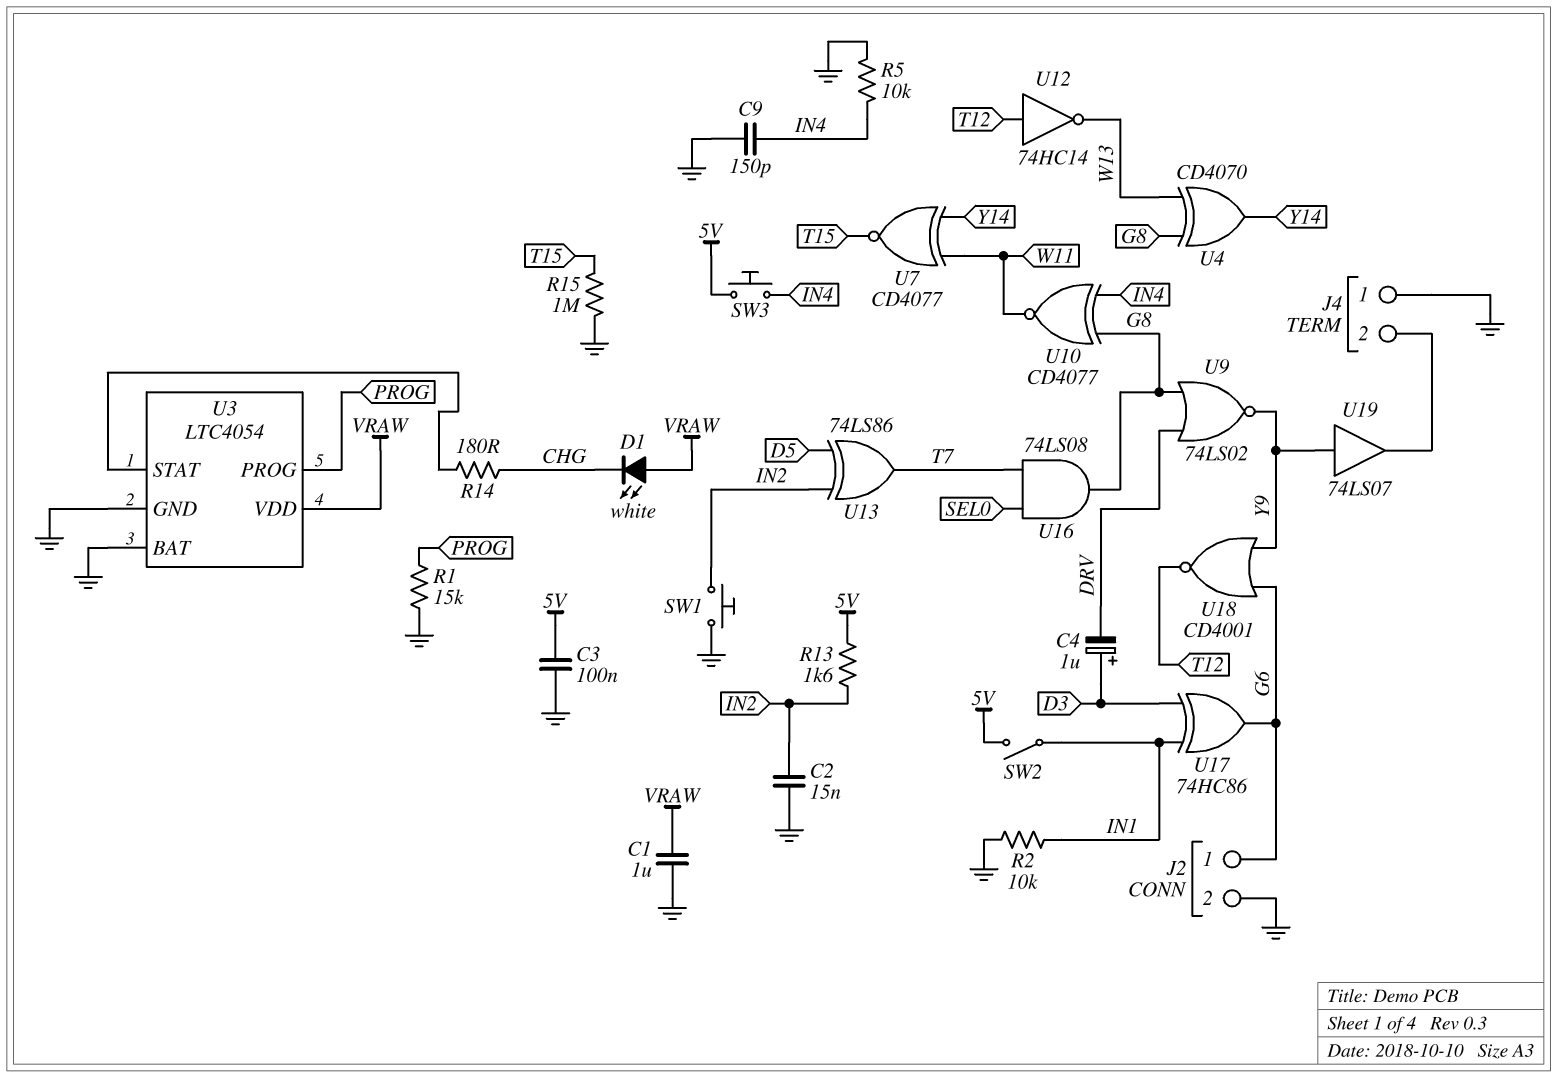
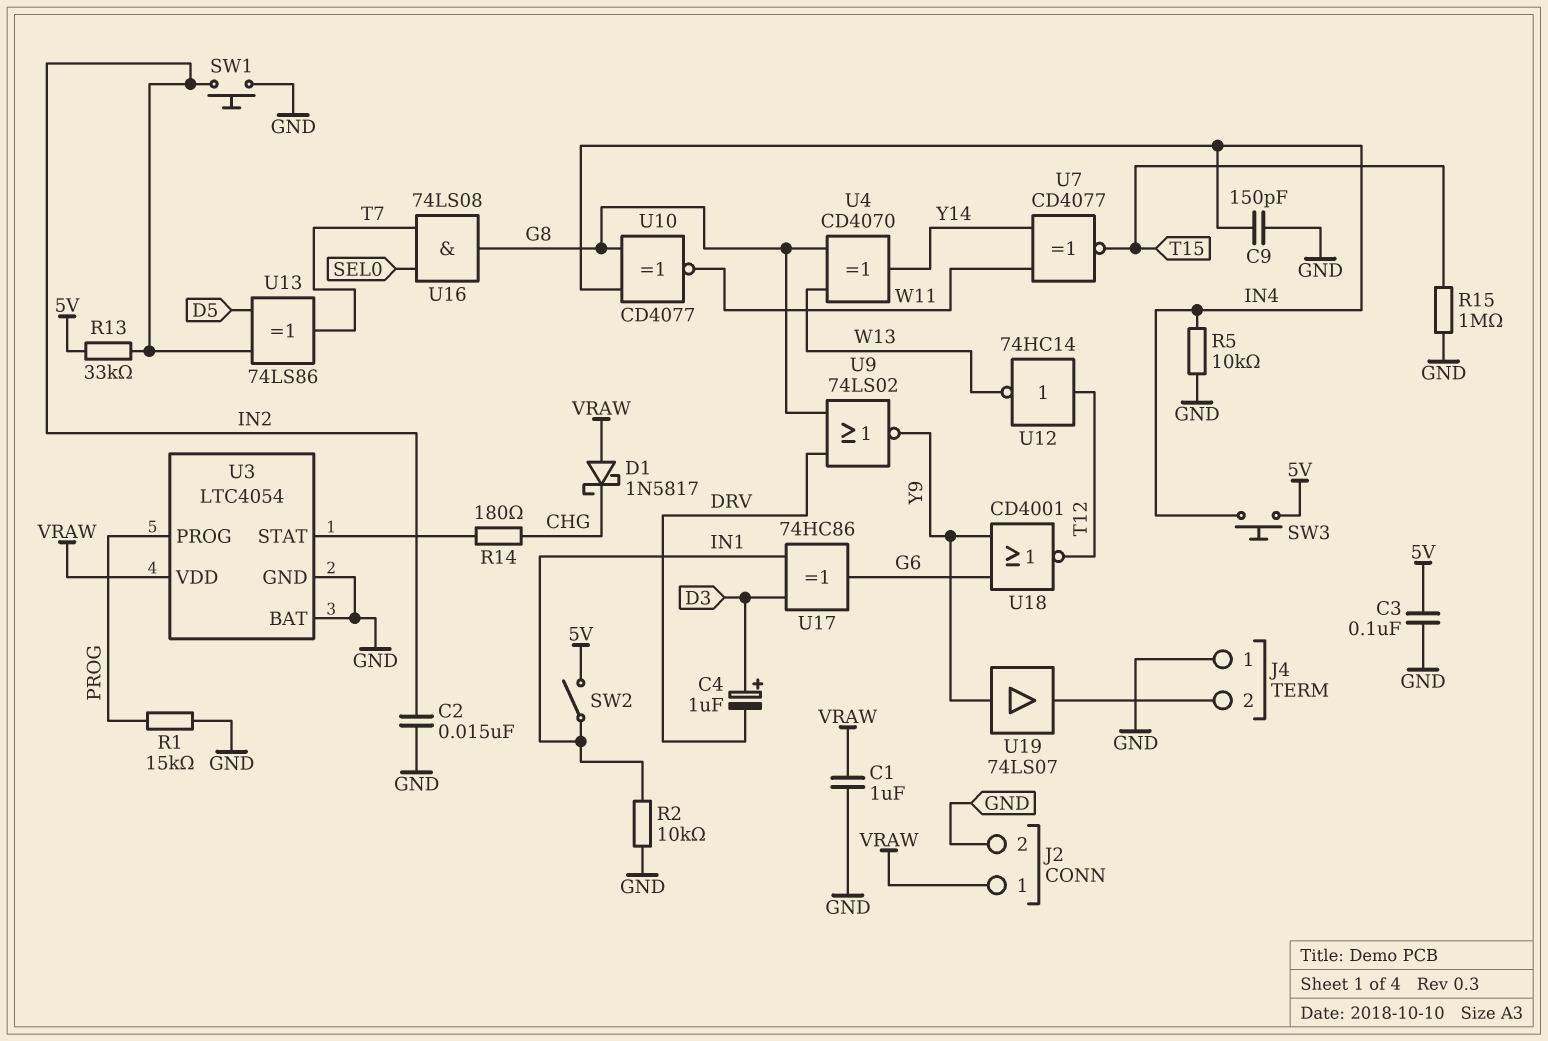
D1: LED white (A VRAW, K CHG) -> schottky 1N5817 (A VRAW, K CHG)
J2 pin 1: G6 -> VRAW
R13: 1.6k (5V, IN2) -> 33k (5V, IN2)

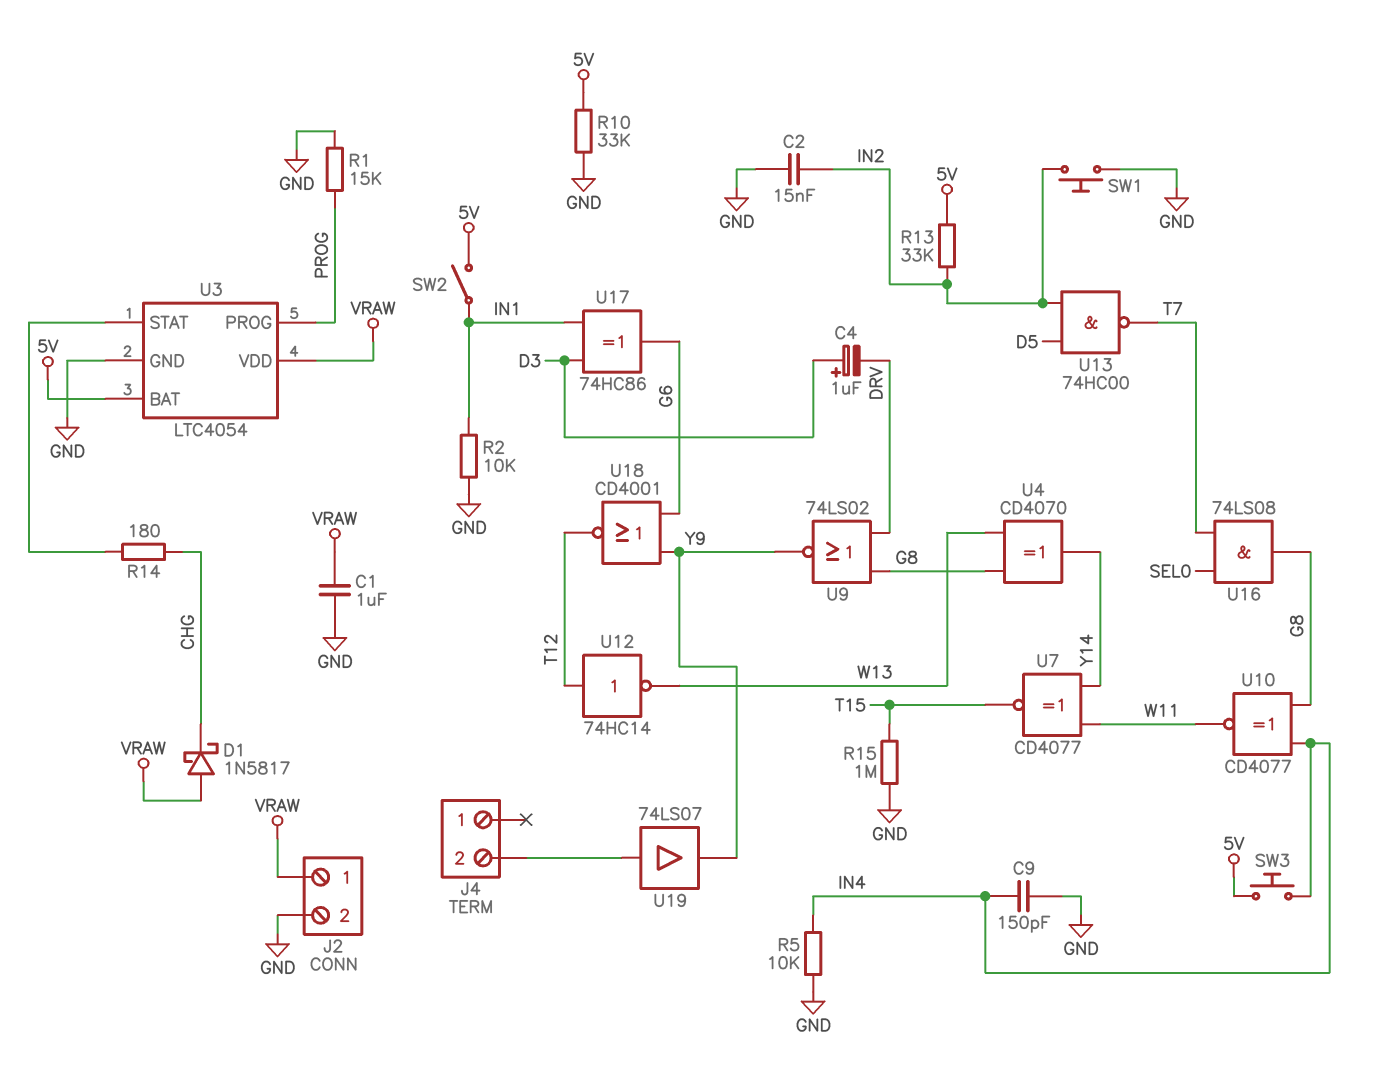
C3: 100nF (5V, GND) -> none
J4 pin 1: GND -> none
R10: none -> 33k (5V, GND)
U3 pin BAT: GND -> 5V
U13: XOR 74LS86 (in D5, in IN2, out T7) -> NAND 74HC00 (in D5, in IN2, out T7)
U19: buffer 74LS07 (in Y9, out J4/2) -> buffer 74LS07 (in J4/2, out Y9)

